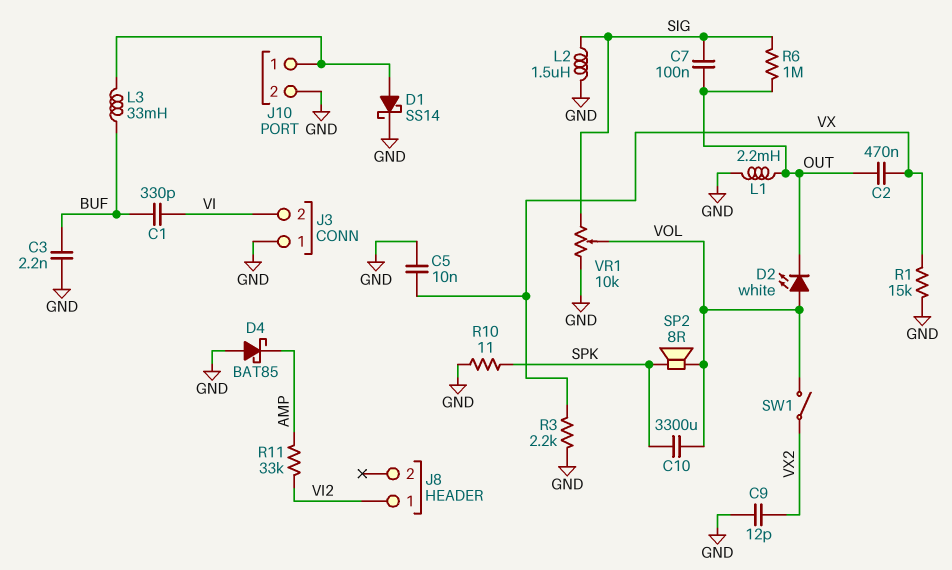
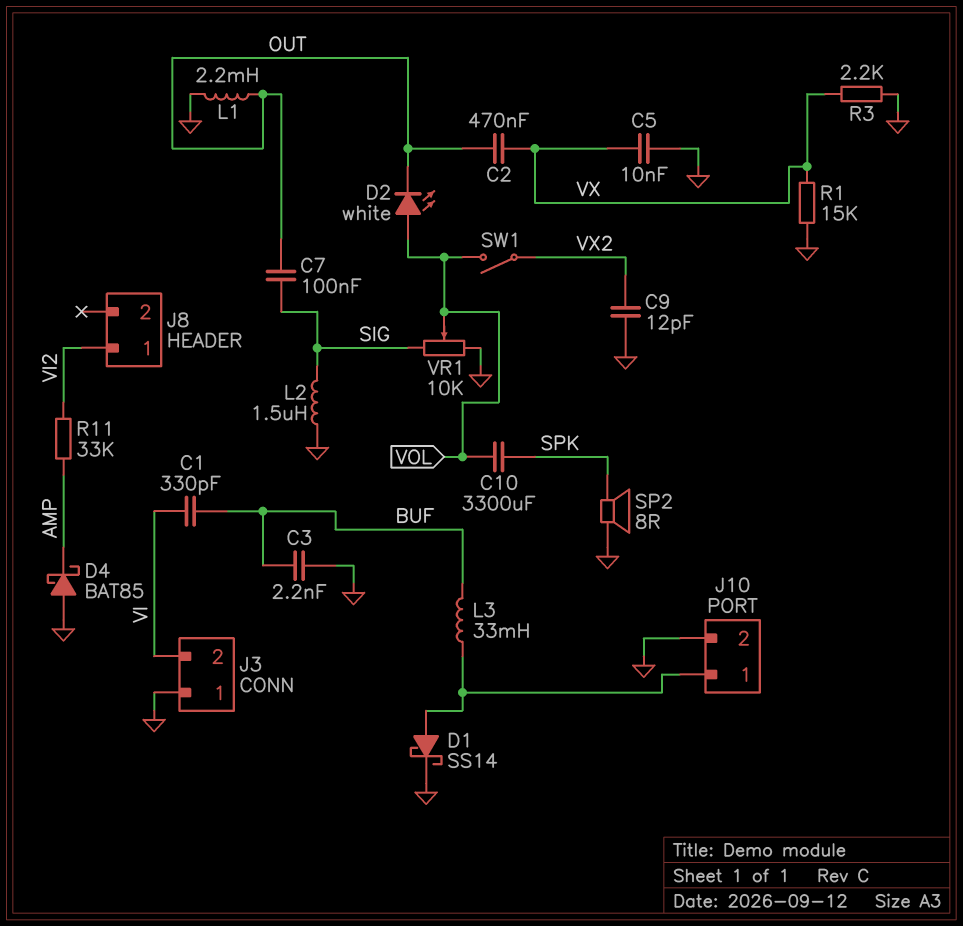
R6: 1M (OUT, SIG) -> none
R10: 11 (GND, SPK) -> none
SP2: speaker 8R (SPK, VOL) -> speaker 8R (GND, SPK)

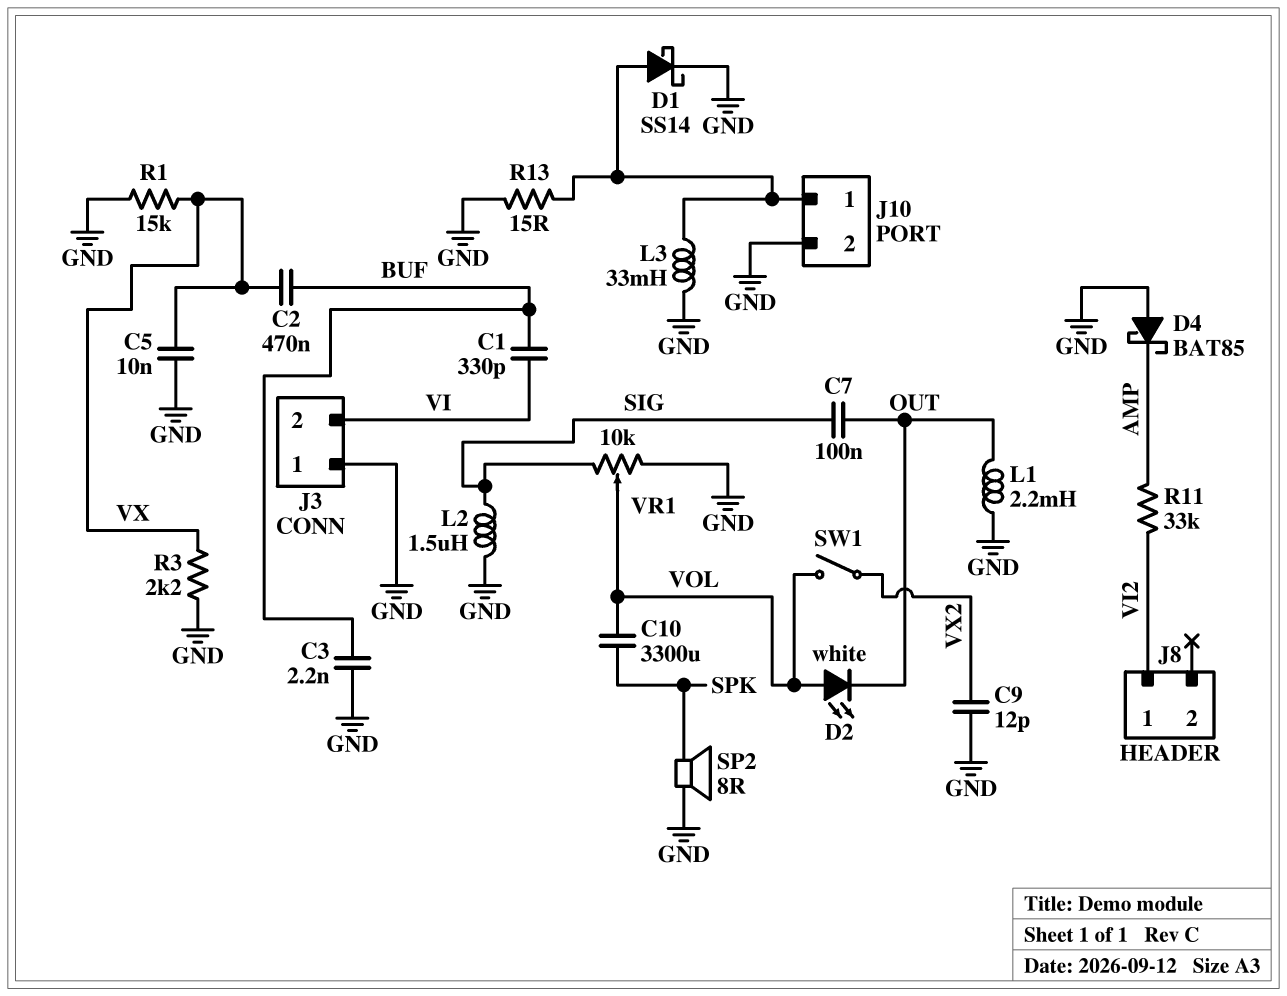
C2: 470nF (OUT, VX) -> 470nF (BUF, VX)
L3: 33mH (BUF, J10/1) -> 33mH (GND, J10/1)
R13: none -> 15 (GND, J10/1)

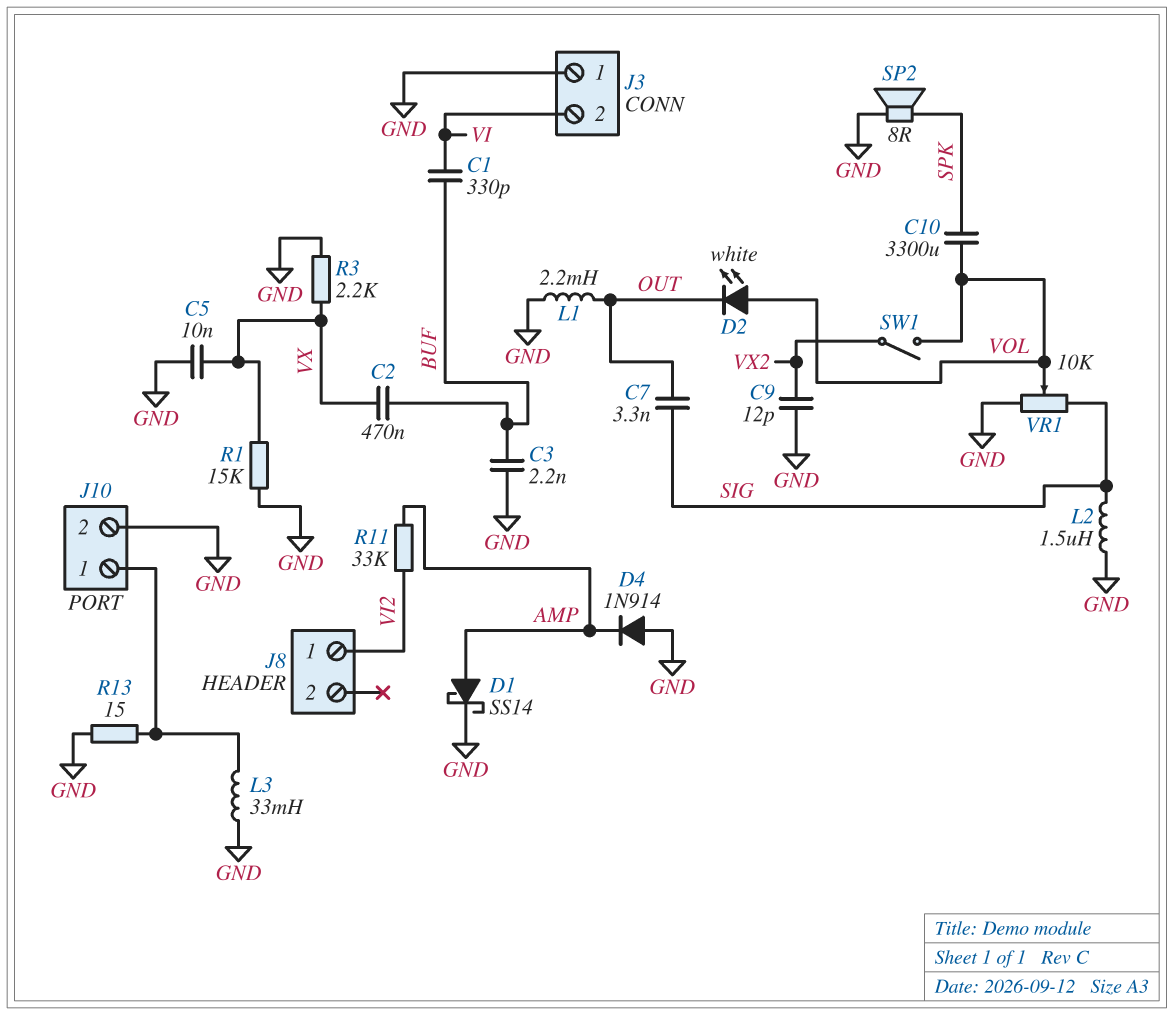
C7: 100nF (OUT, SIG) -> 3.3nF (OUT, SIG)
D1: schottky SS14 (A J10/1, K GND) -> schottky SS14 (A AMP, K GND)
D4: schottky BAT85 (A GND, K AMP) -> diode 1N914 (A GND, K AMP)

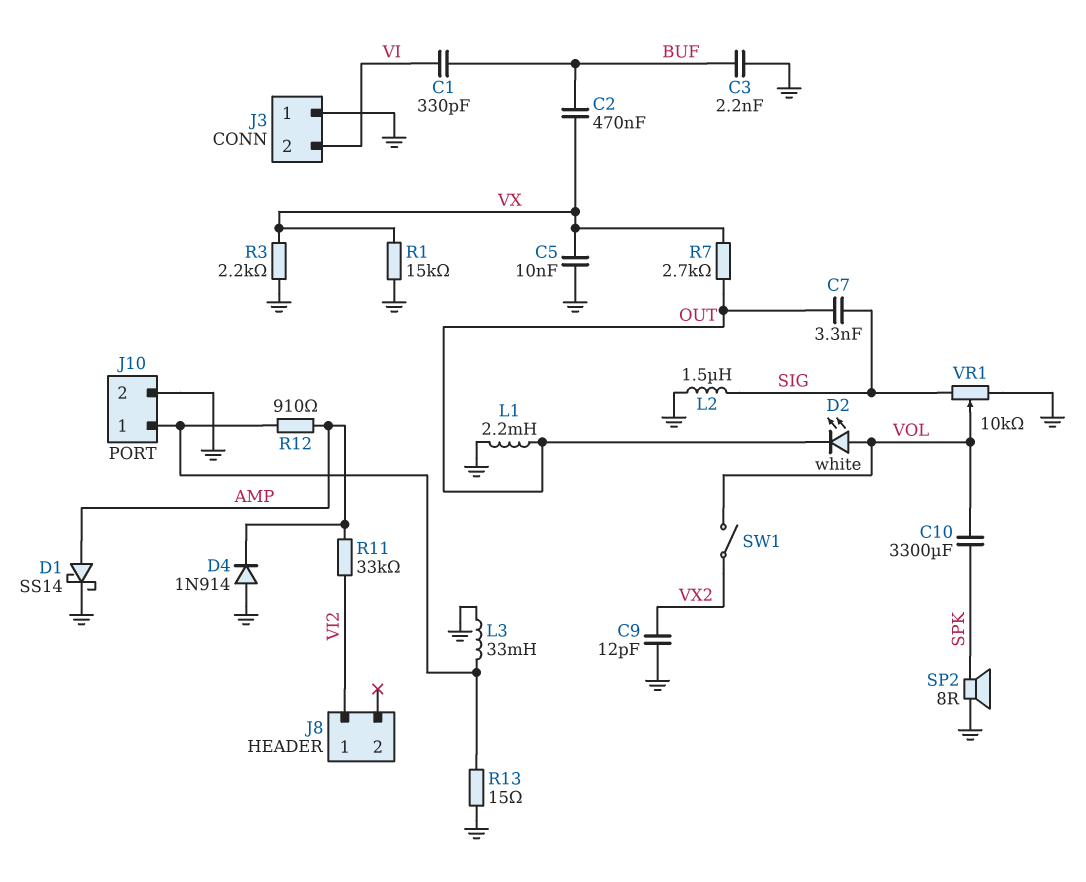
R7: none -> 2.7k (OUT, VX)
R12: none -> 910 (AMP, J10/1)

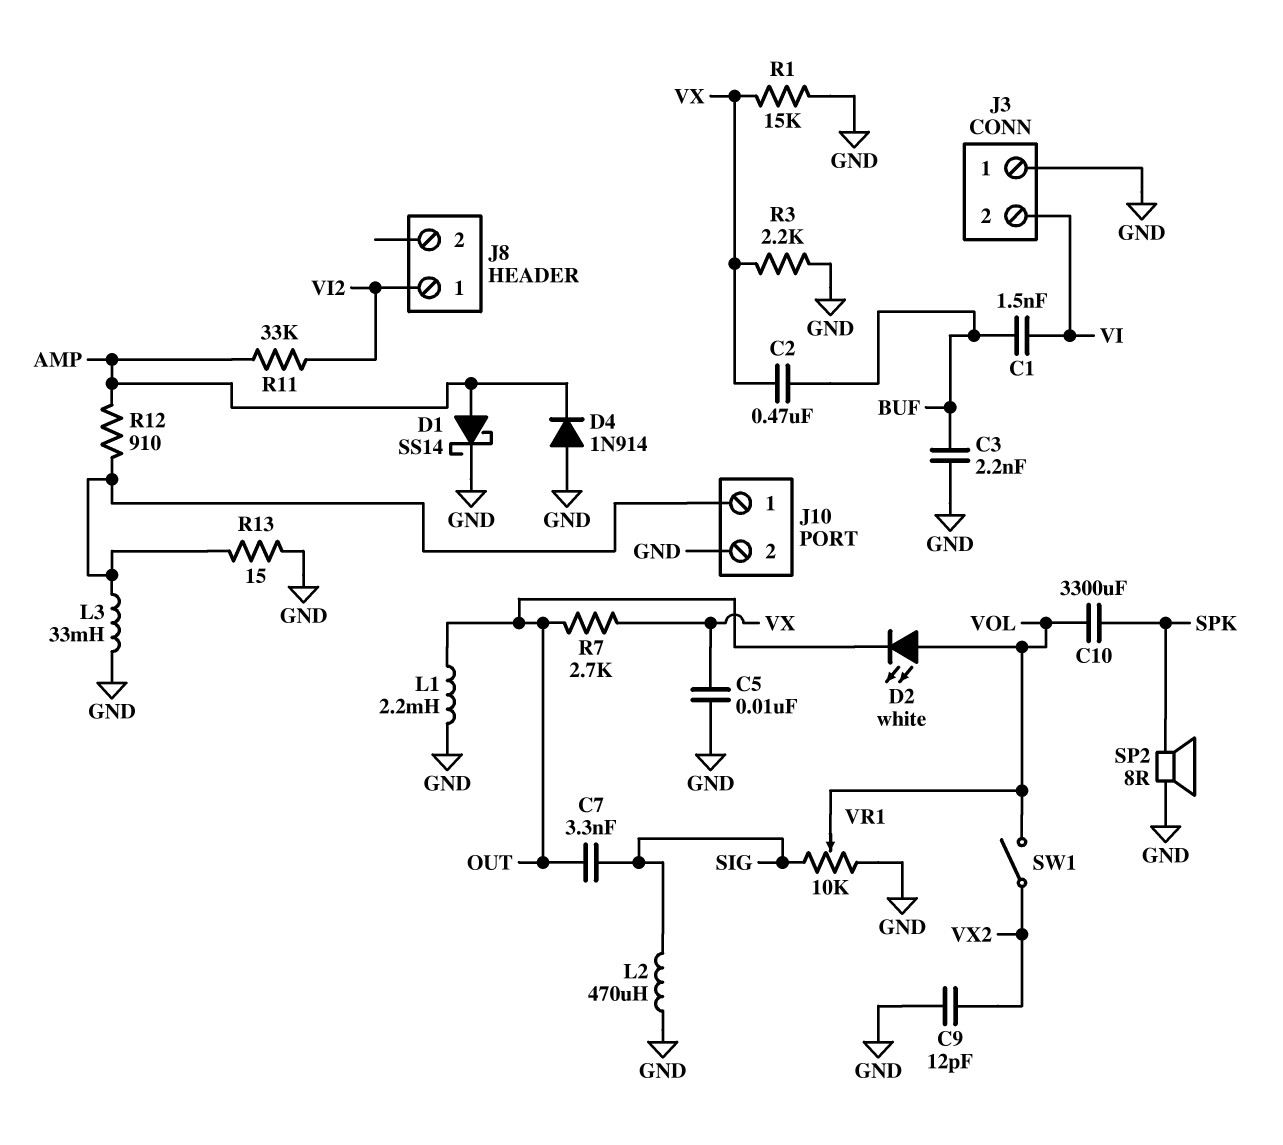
C1: 330pF (BUF, VI) -> 1.5nF (BUF, VI)
L2: 1.5uH (GND, SIG) -> 470uH (GND, SIG)

